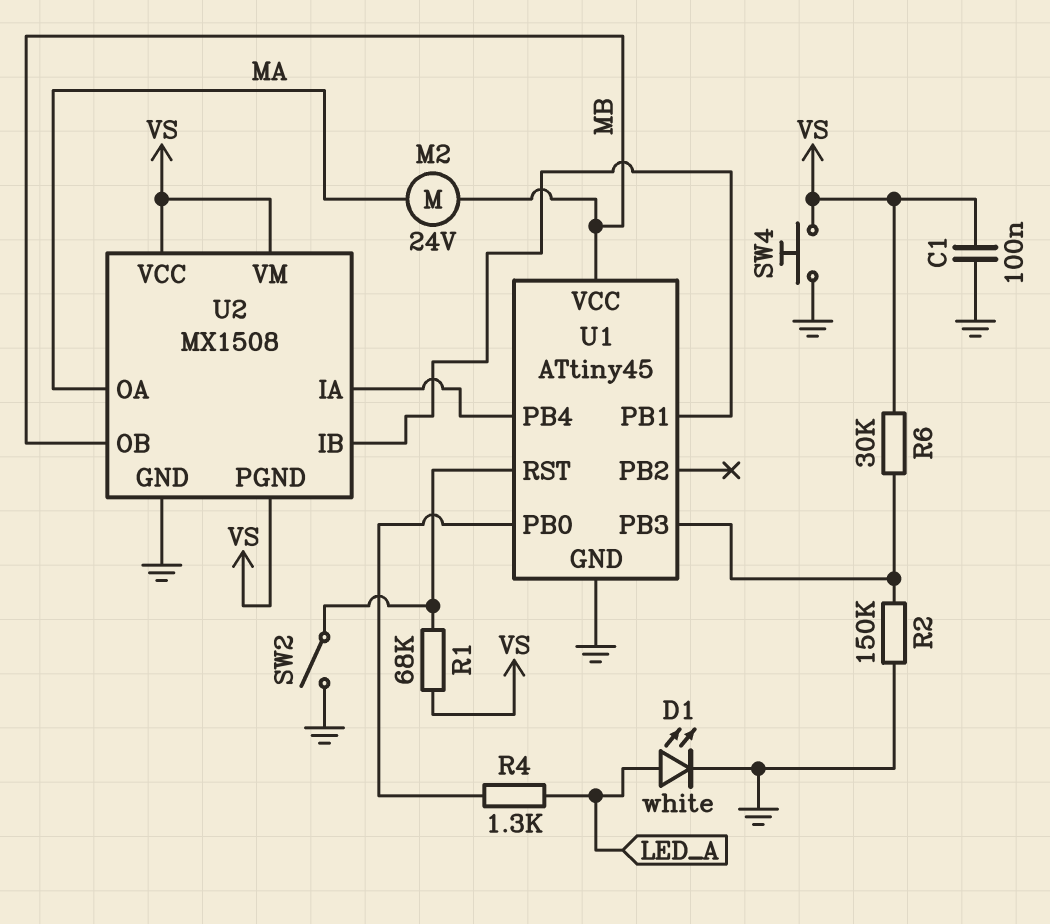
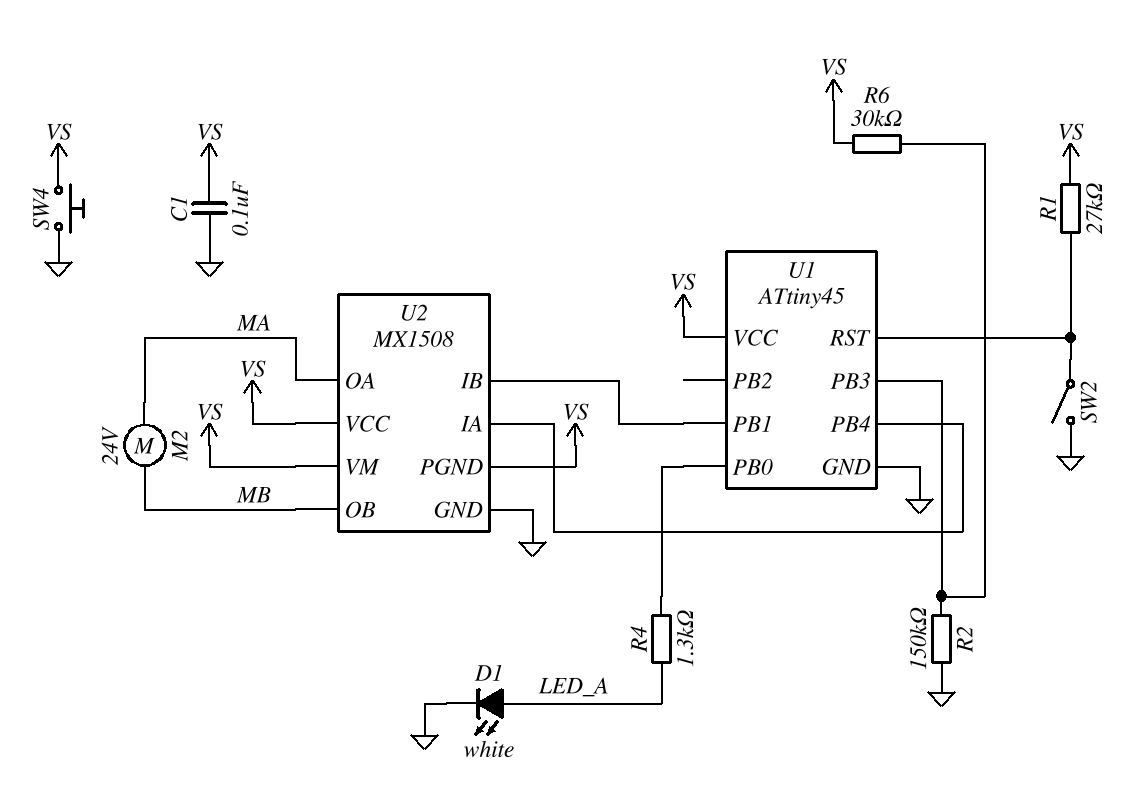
R1: 68k (U1/RST, VS) -> 27k (U1/RST, VS)
U1 pin VCC: MB -> VS

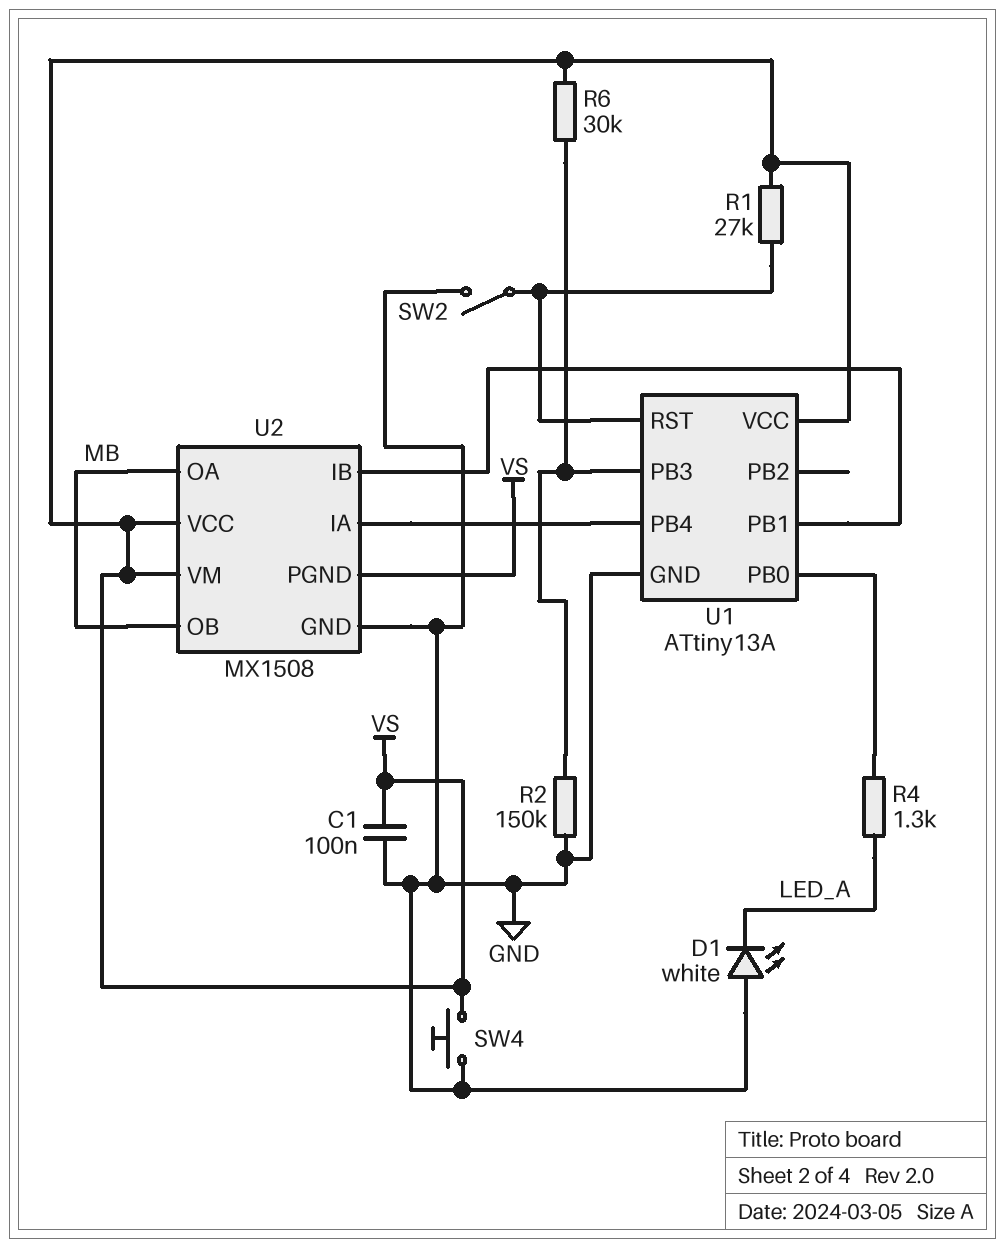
D1: LED white (A LED_A, K GND) -> LED white (A GND, K LED_A)
M2: motor 24V (MA, MB) -> none
U1: ATtiny45 -> ATtiny13A
U2 pin OA: MA -> MB

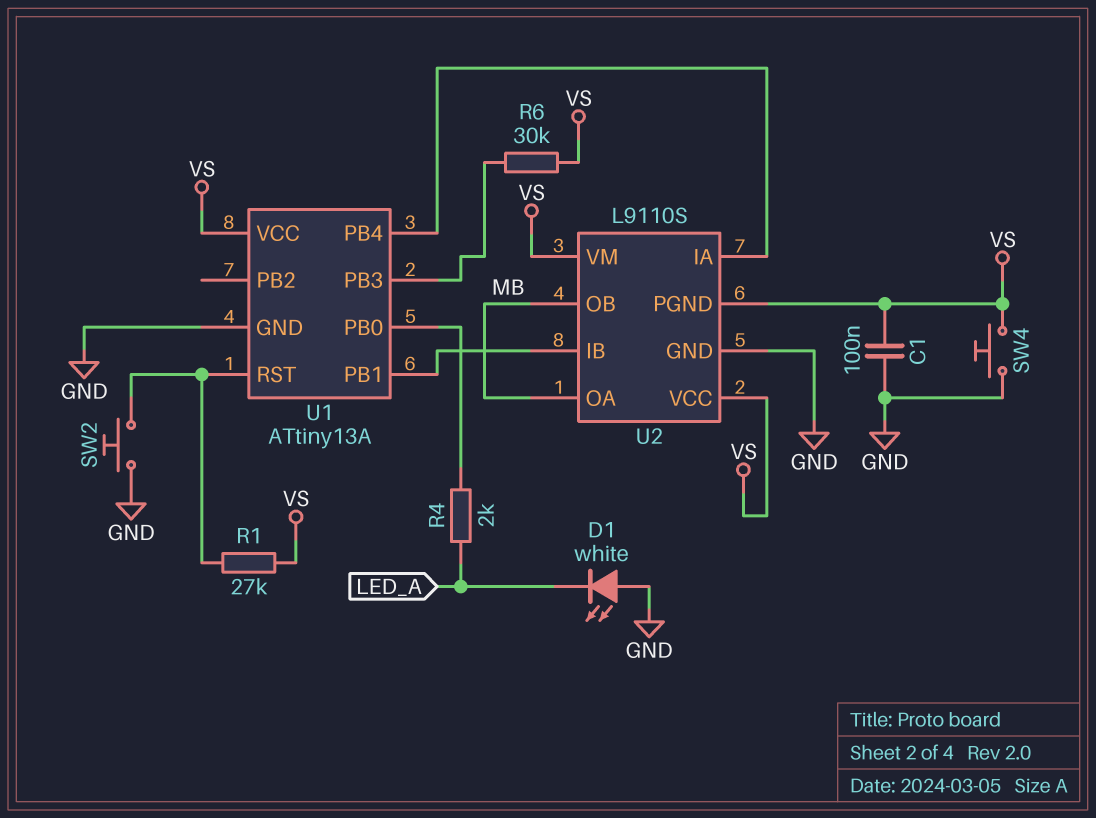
R2: 150k (GND, U1/PB3) -> none
R4: 1.3k (LED_A, U1/PB0) -> 2k (LED_A, U1/PB0)
SW2: switch (GND, U1/RST) -> button (GND, U1/RST)
U2: MX1508 -> L9110S

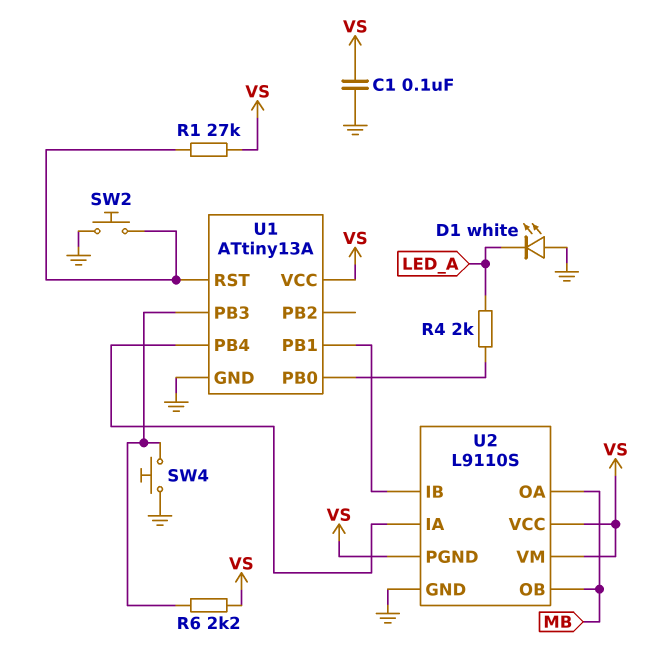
R6: 30k (U1/PB3, VS) -> 2.2k (U1/PB3, VS)
SW4: button (GND, VS) -> button (GND, U1/PB3)

